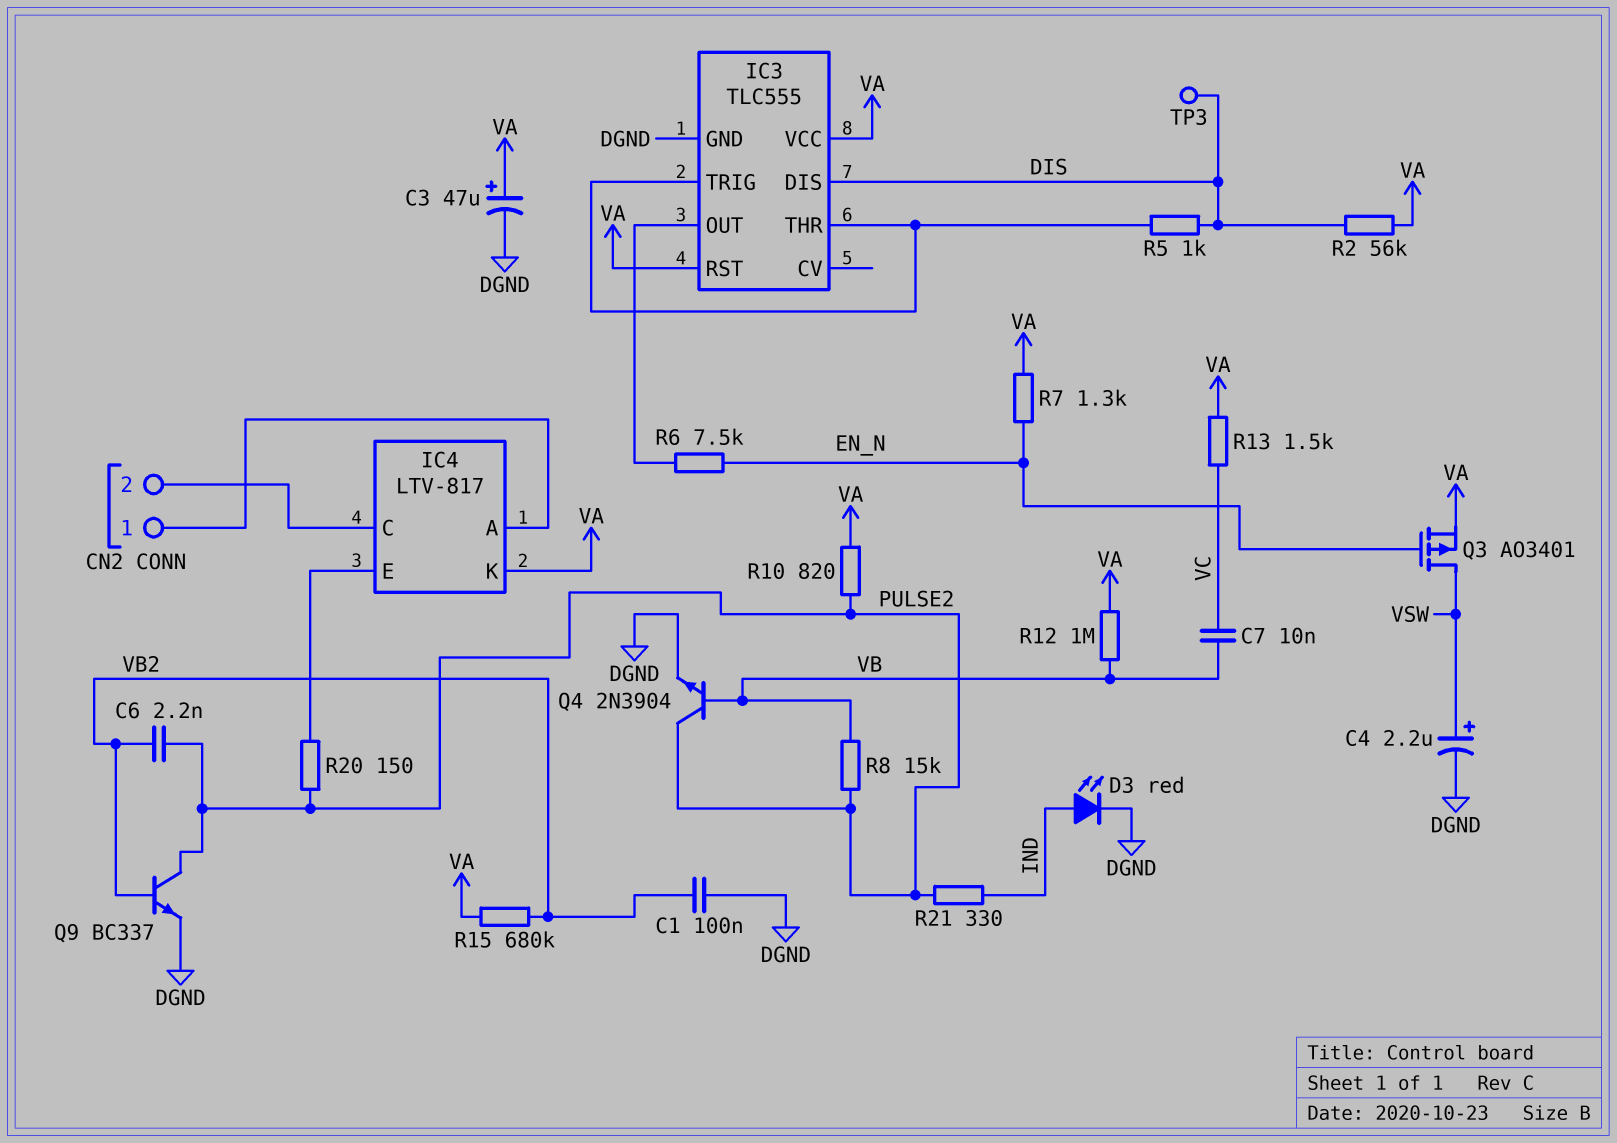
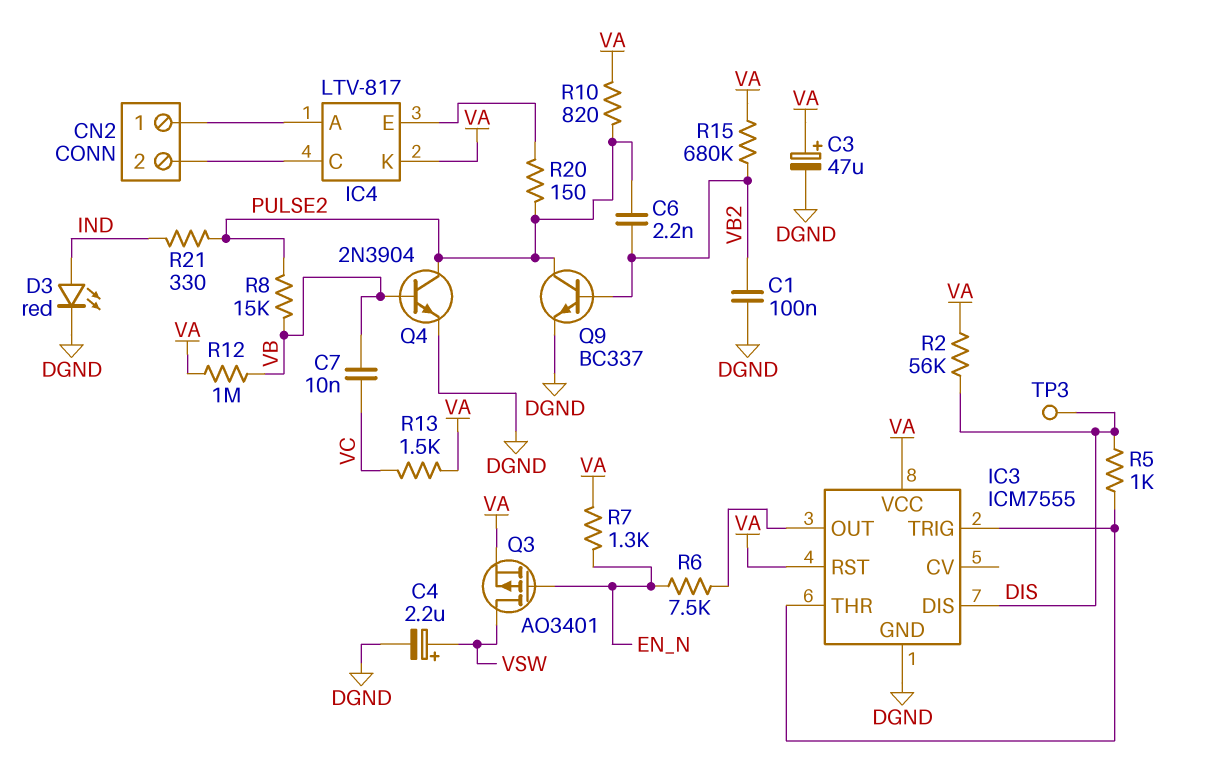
IC3: TLC555 -> ICM7555

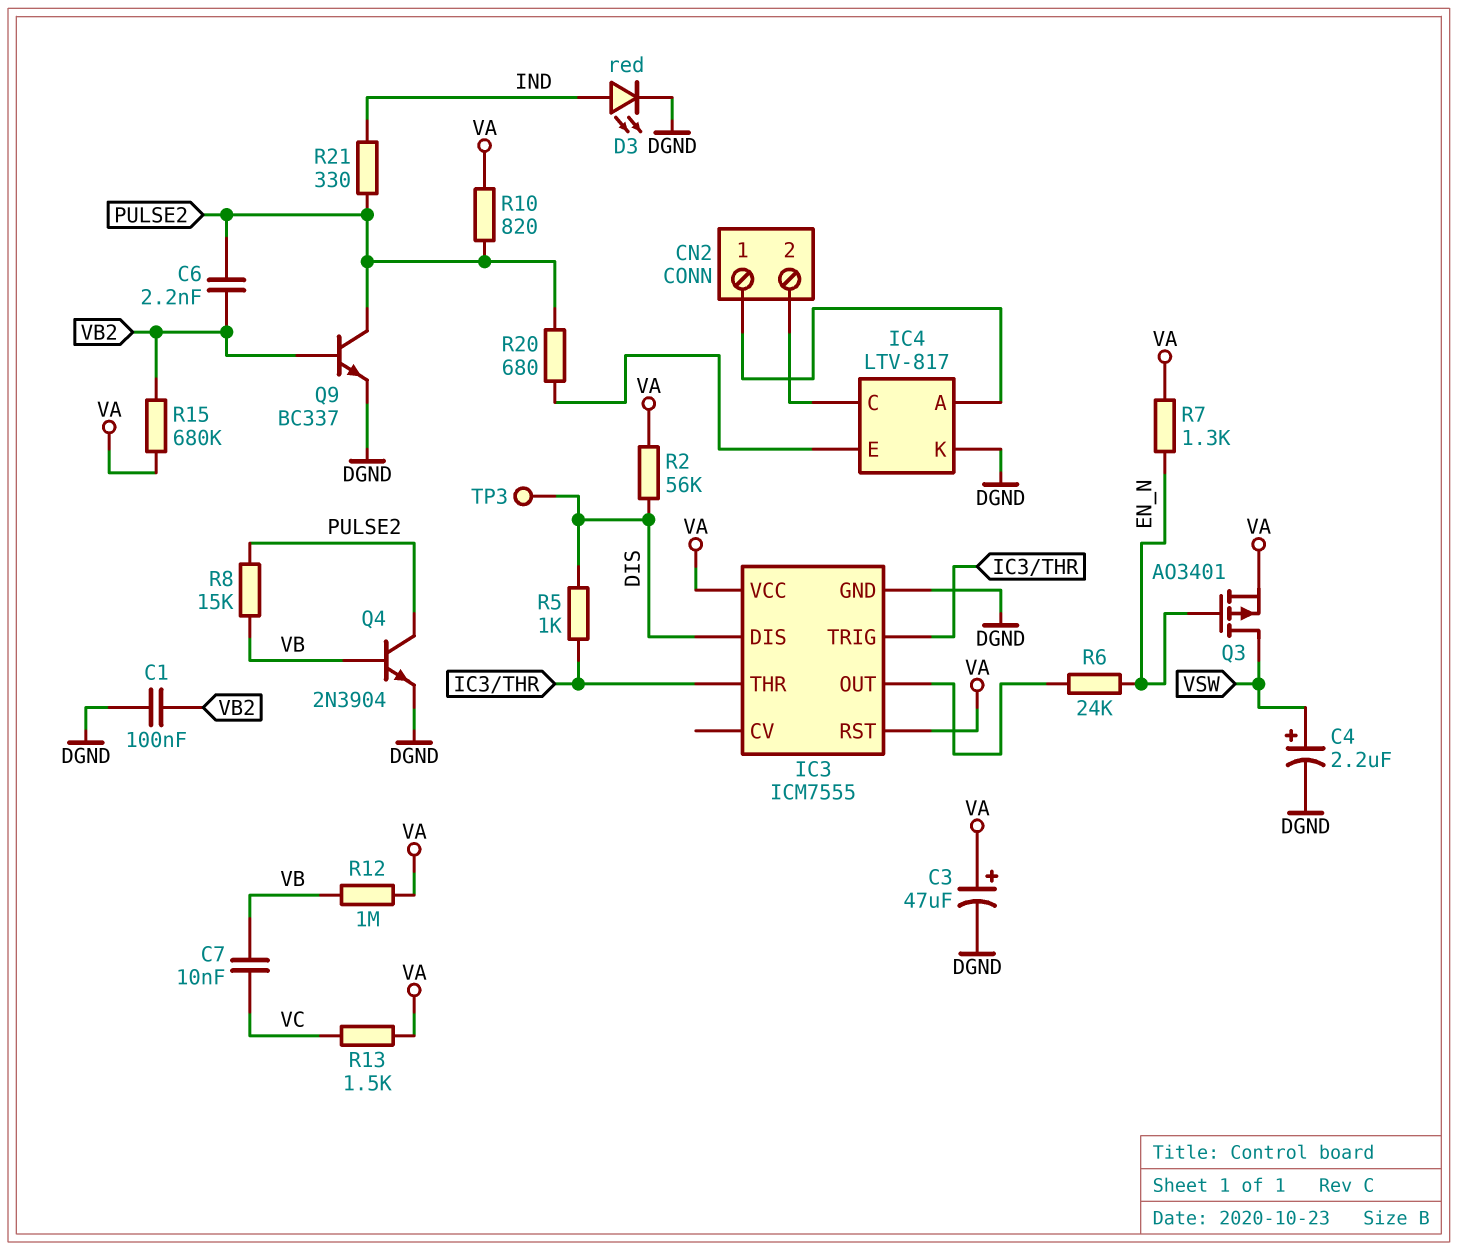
IC4 pin K: VA -> DGND
R6: 7.5k (EN_N, IC3/OUT) -> 24k (EN_N, IC3/OUT)
R20: 150 (IC4/E, PULSE2) -> 680 (IC4/E, PULSE2)

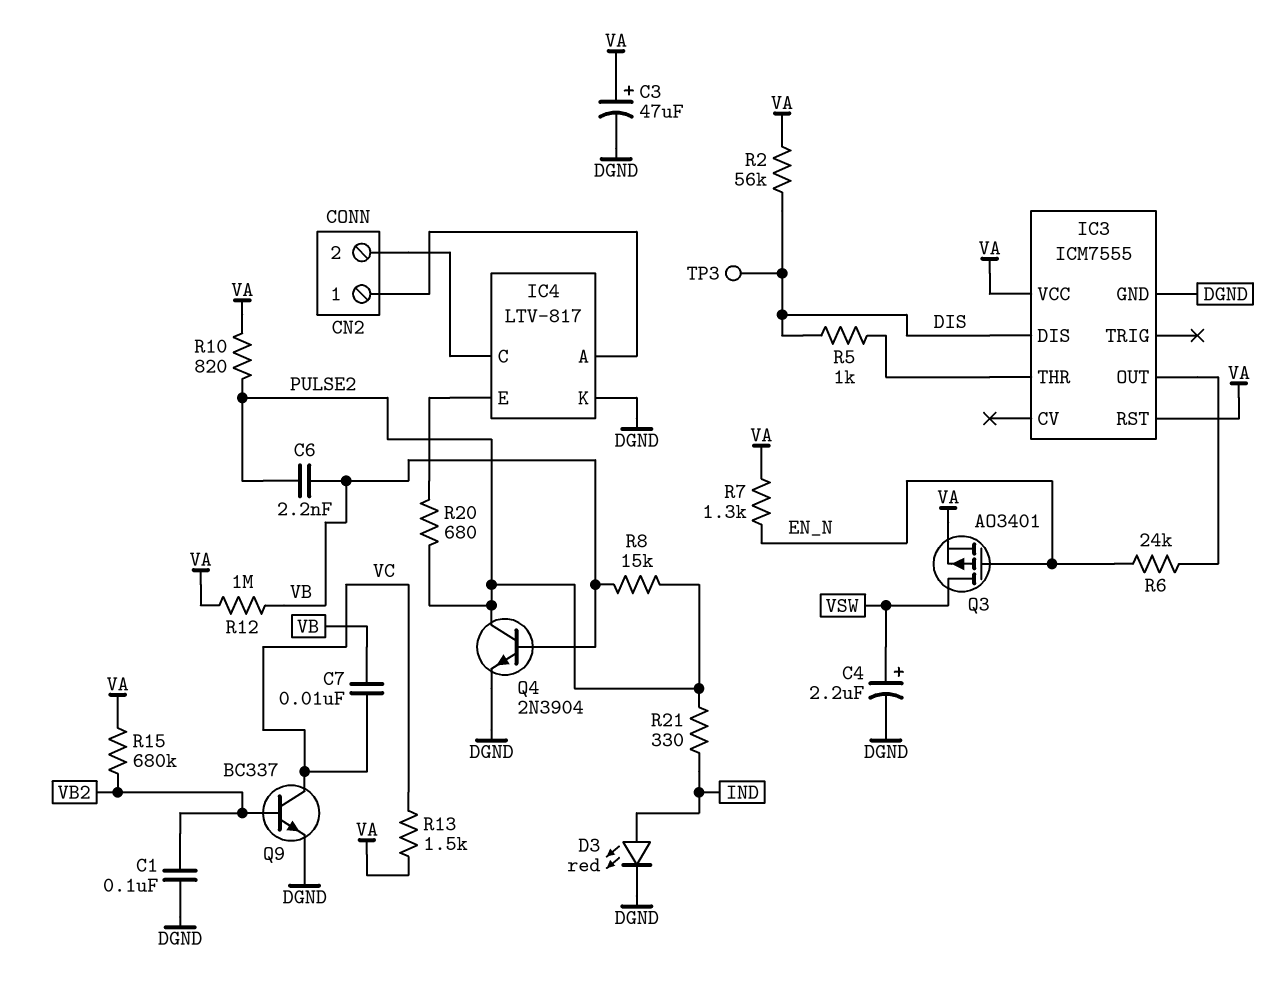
C6: 2.2nF (PULSE2, VB2) -> 2.2nF (PULSE2, VB)
IC3 pin TRIG: IC3/THR -> none
Q9: NPN BC337 (B VB2, C PULSE2, E DGND) -> NPN BC337 (B VB2, C VC, E DGND)

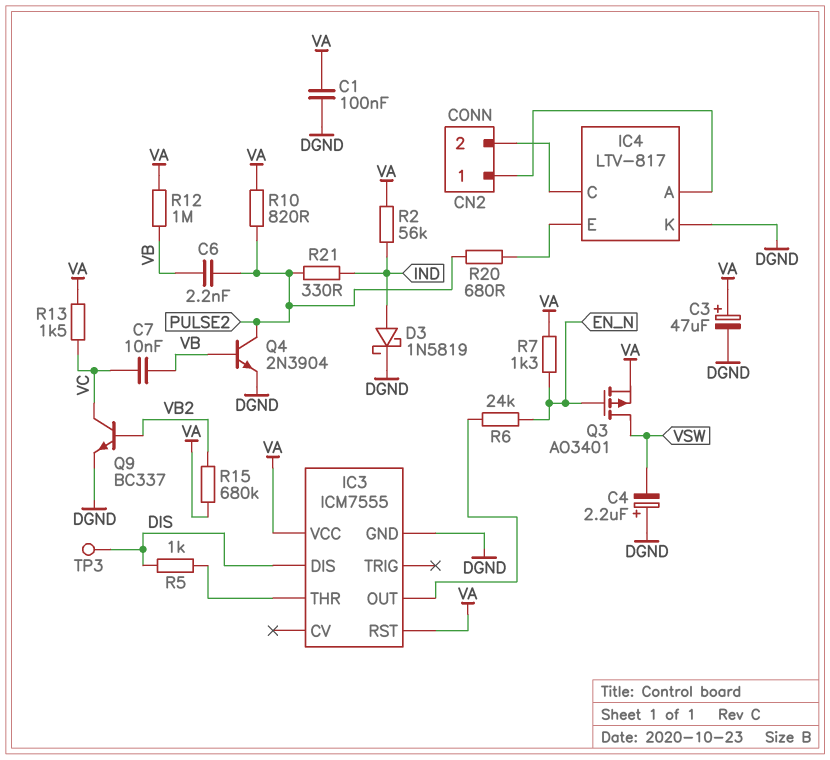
C1: 100nF (DGND, VB2) -> 100nF (DGND, VA)
C4: 2.2uF (plus VSW, minus DGND) -> 2.2uF (plus DGND, minus VSW)
D3: LED red (A IND, K DGND) -> schottky 1N5819 (A IND, K DGND)
R2: 56k (DIS, VA) -> 56k (IND, VA)
R8: 15k (PULSE2, VB) -> none

